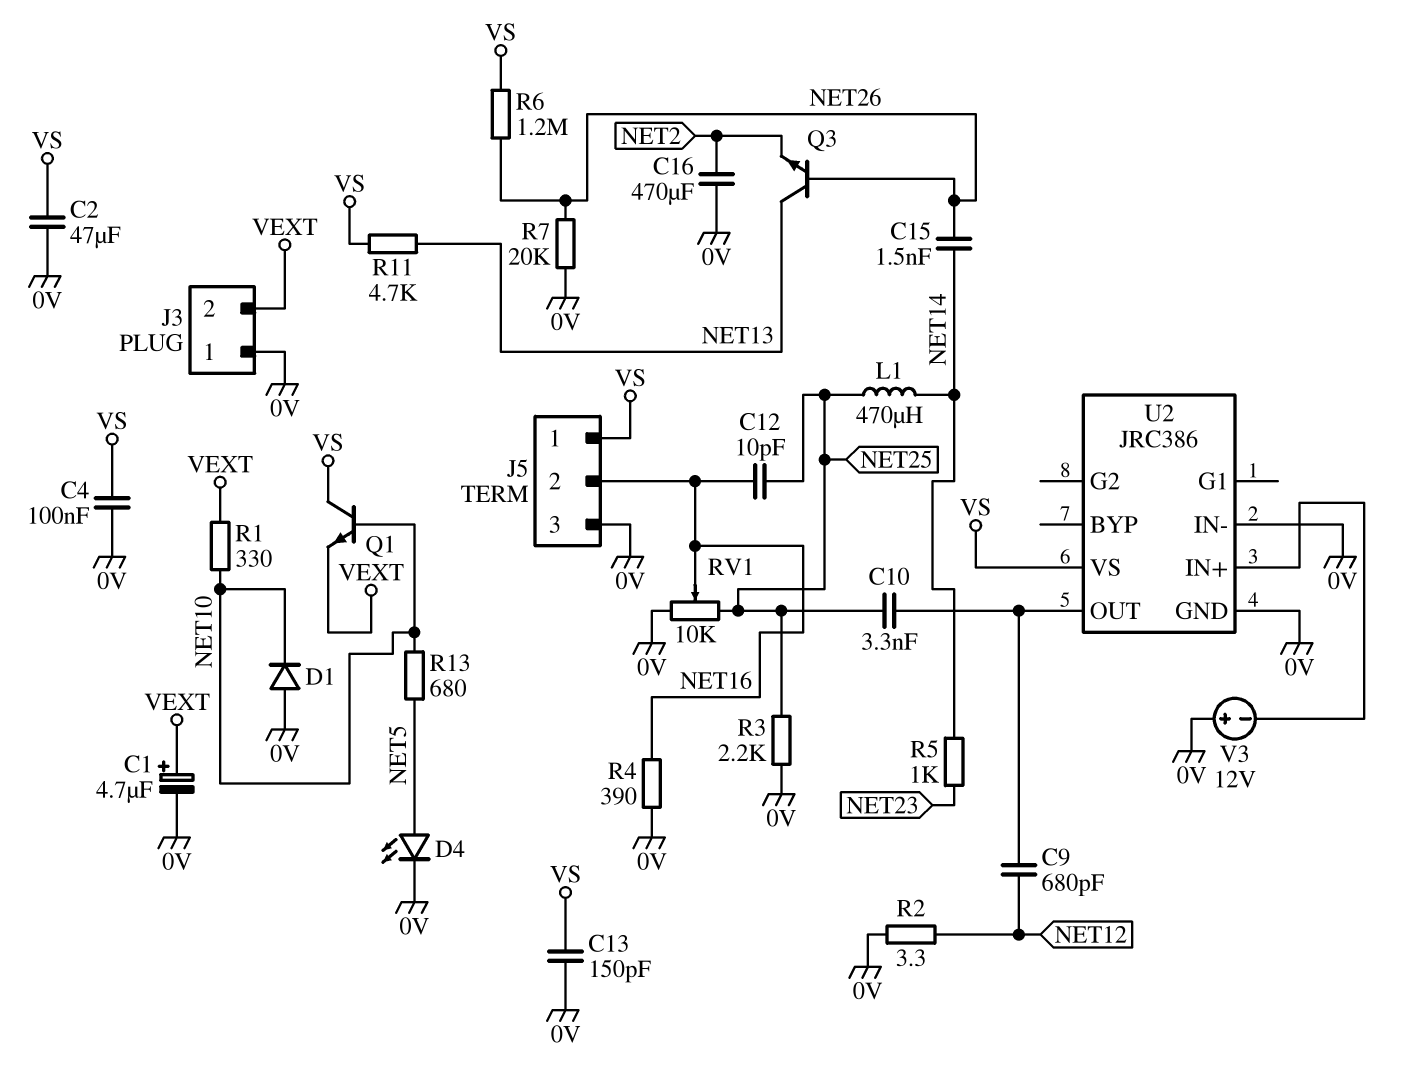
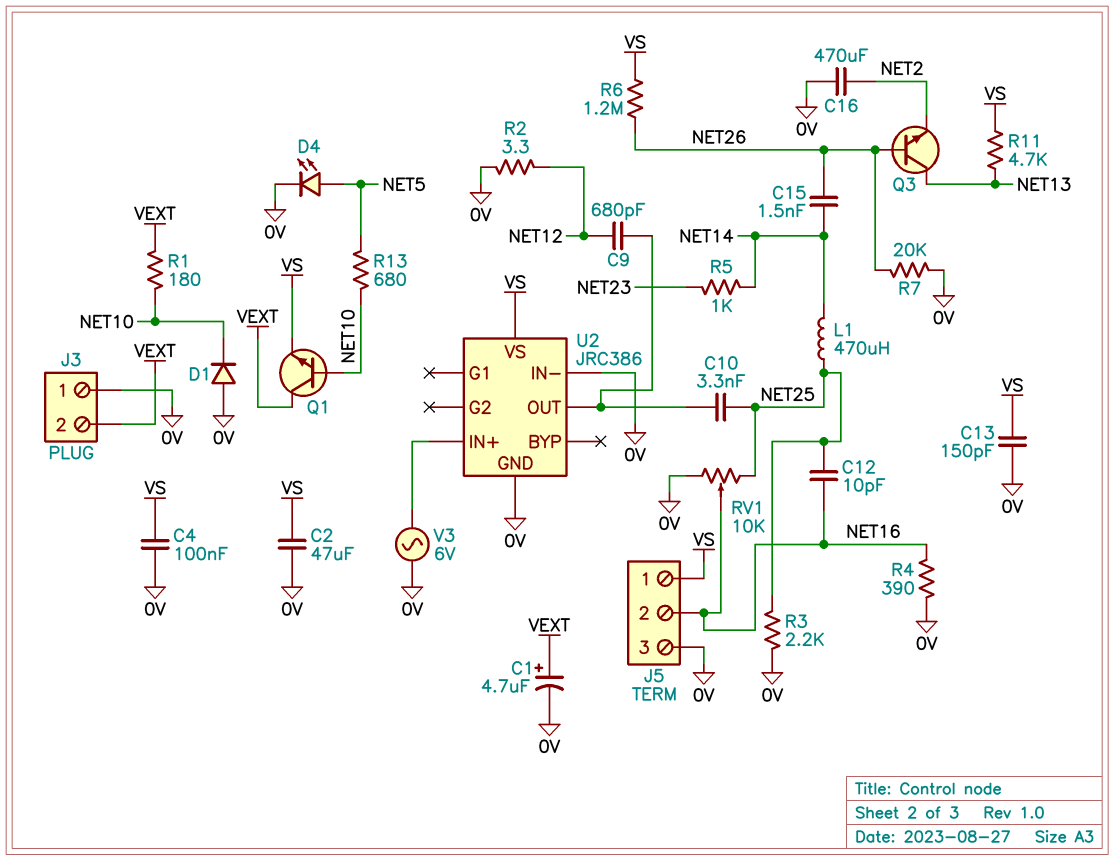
Q1: NPN (B NET10, C VS, E VEXT) -> NPN (B NET10, C VEXT, E VS)
R1: 330 (NET10, VEXT) -> 180 (NET10, VEXT)
V3: 12V (plus 0V, minus U2/IN+) -> AC 6V (0V, U2/IN+)

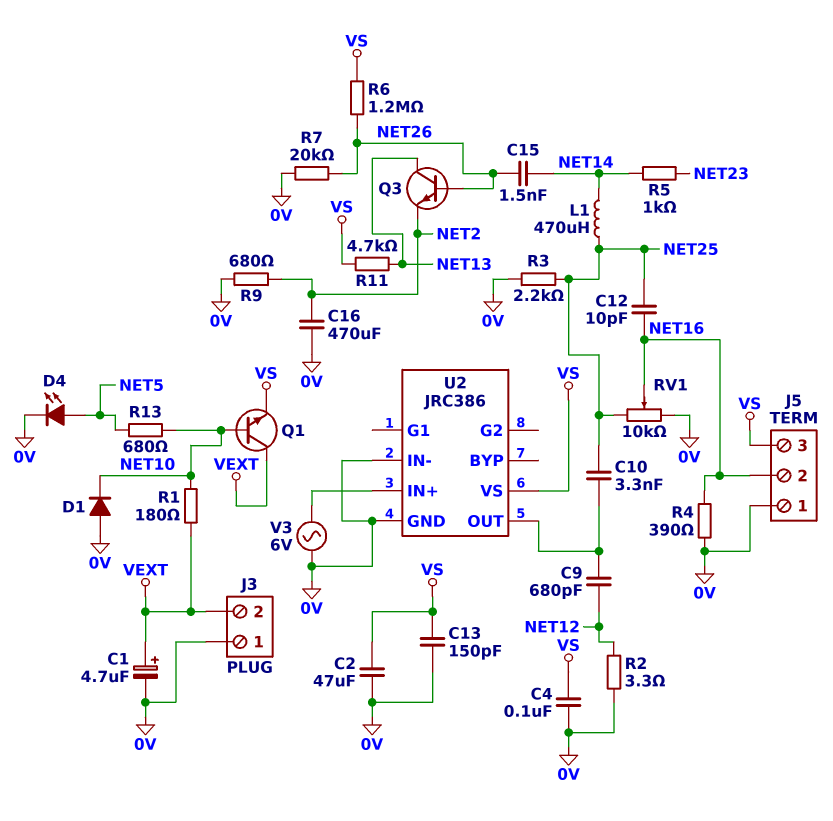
J5 pin 1: VS -> 0V
J5 pin 3: 0V -> VS
R9: none -> 680 (0V, NET2)

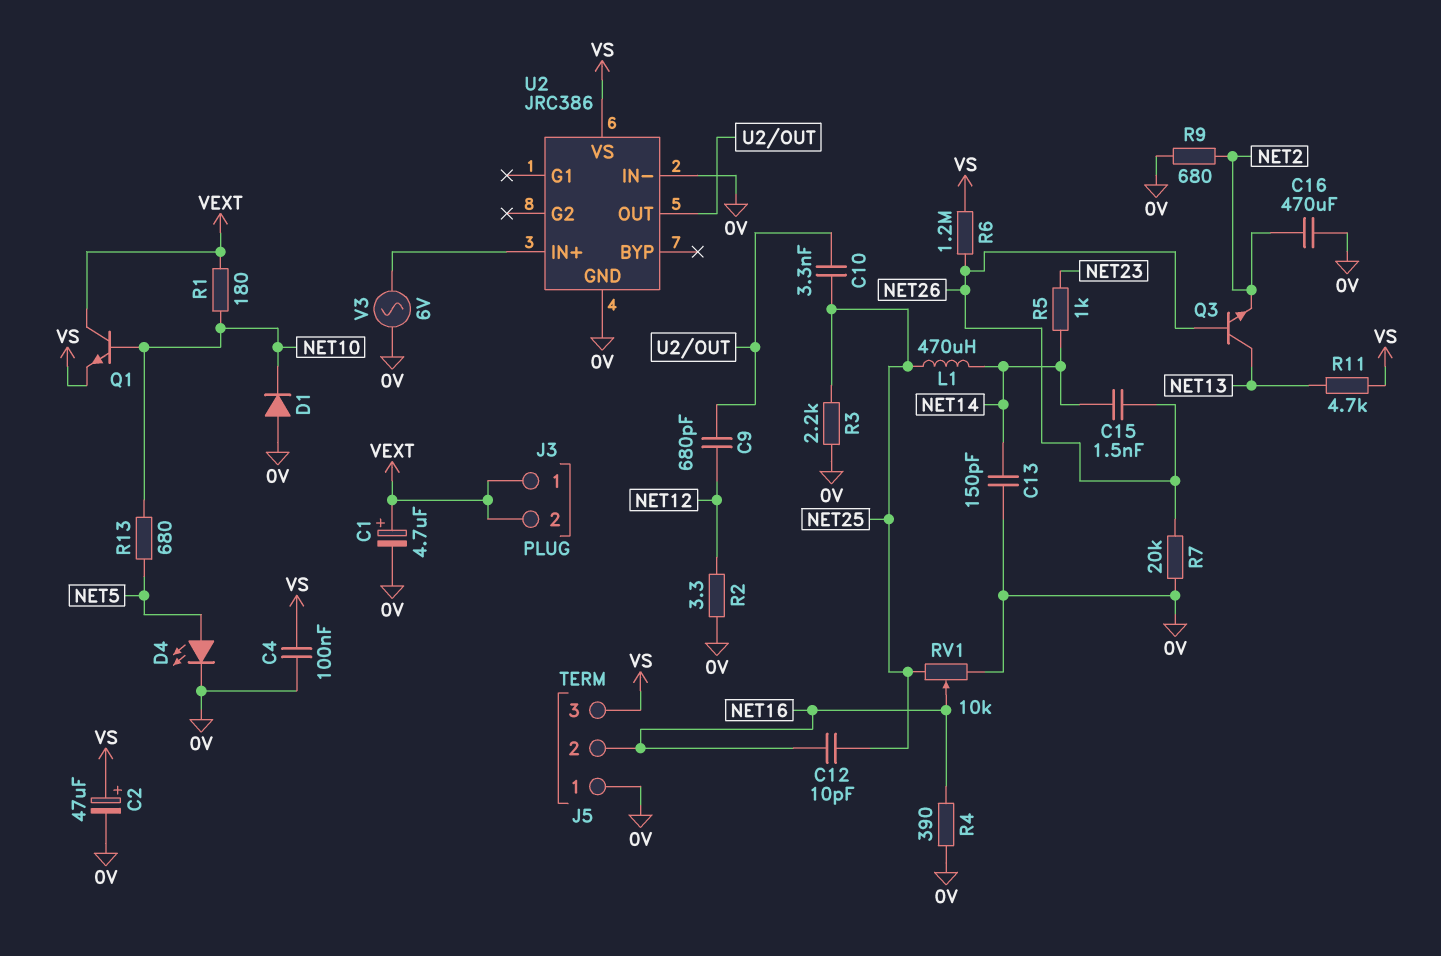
C2: 47uF (0V, VS) -> 47uF (plus VS, minus 0V)
C13: 150pF (0V, VS) -> 150pF (0V, NET14)
J3 pin 1: 0V -> VEXT

